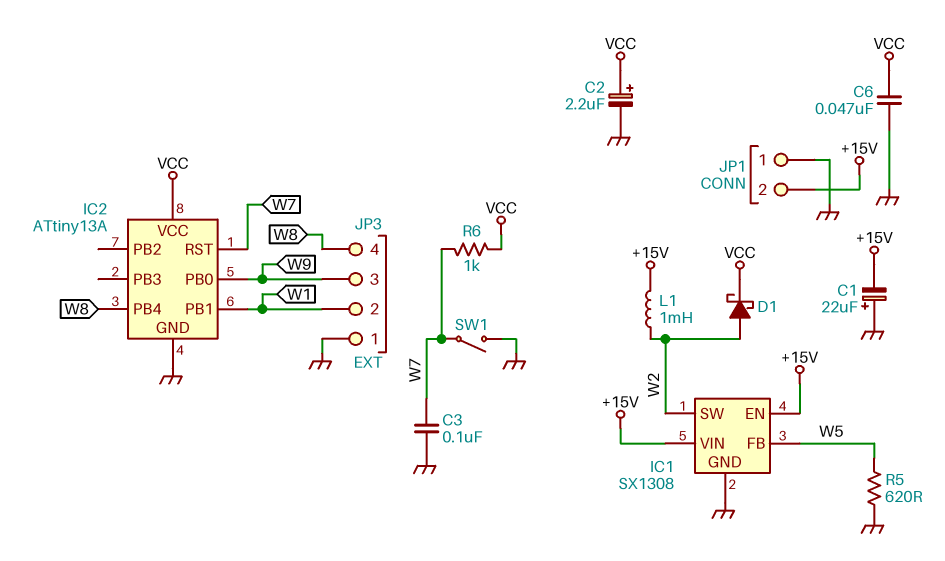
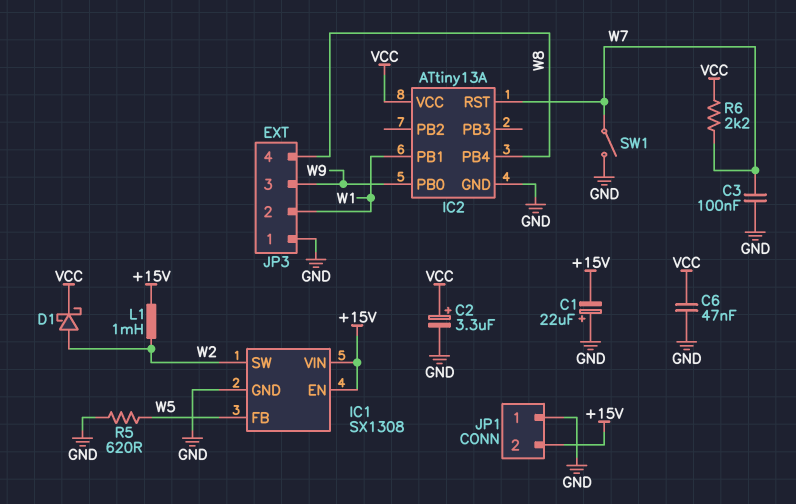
C2: 2.2uF (plus VCC, minus GND) -> 3.3uF (plus VCC, minus GND)
R6: 1k (VCC, W7) -> 2.2k (VCC, W7)

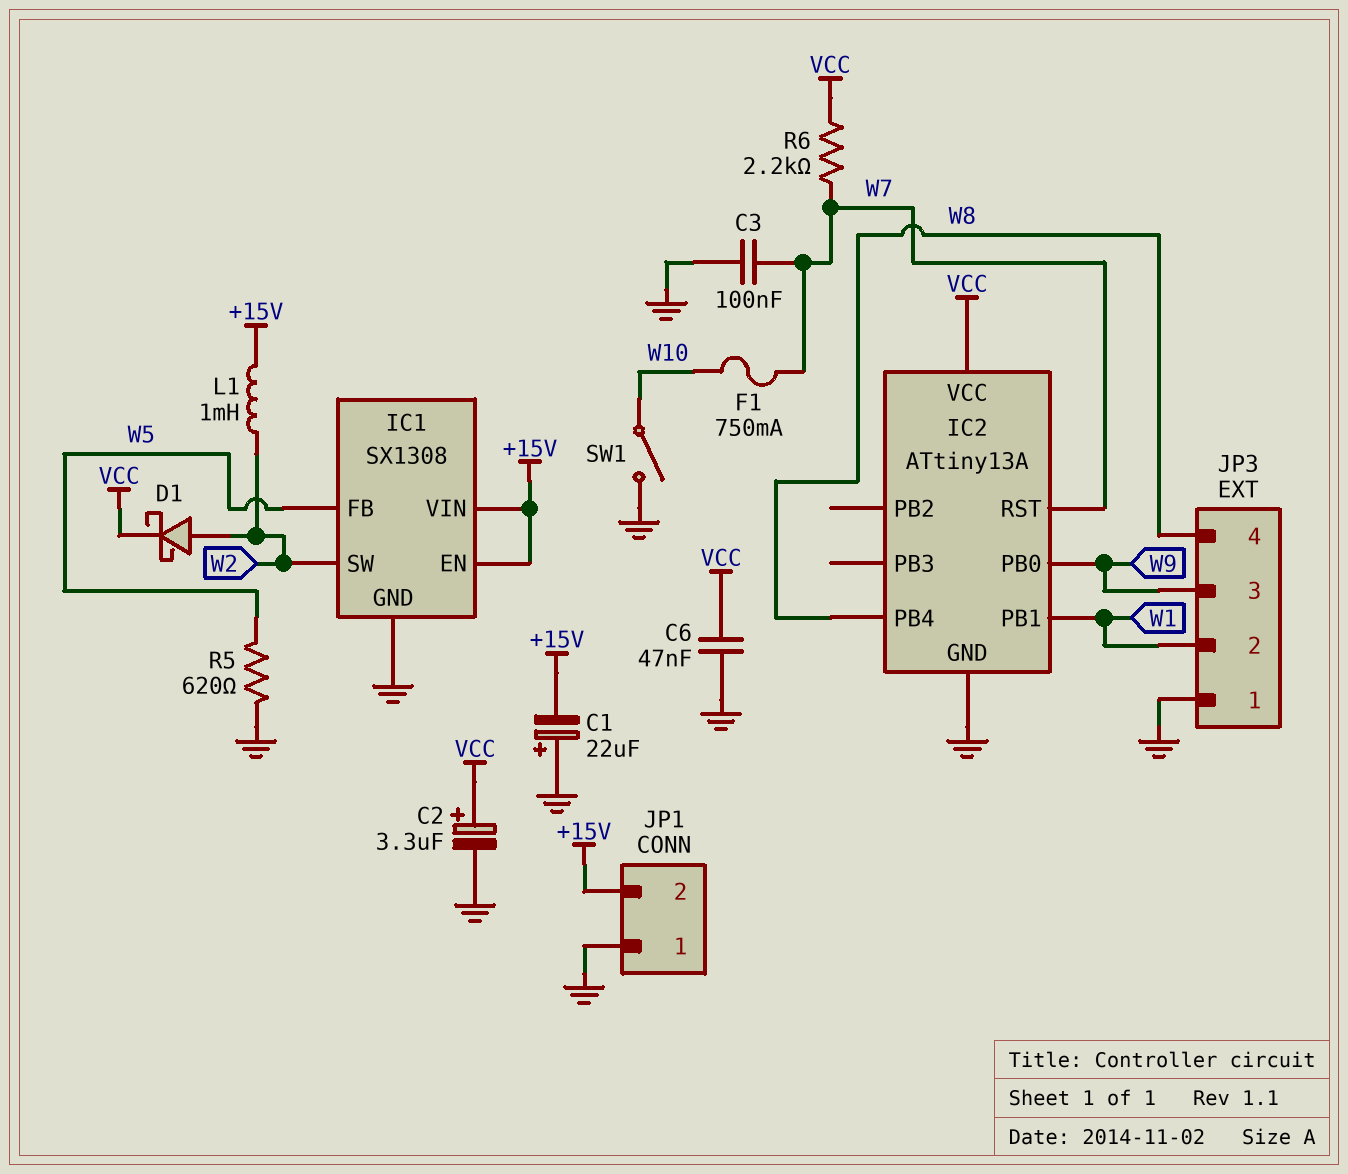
F1: none -> 750mA (W7, W10)
SW1: switch (GND, W7) -> switch (GND, W10)

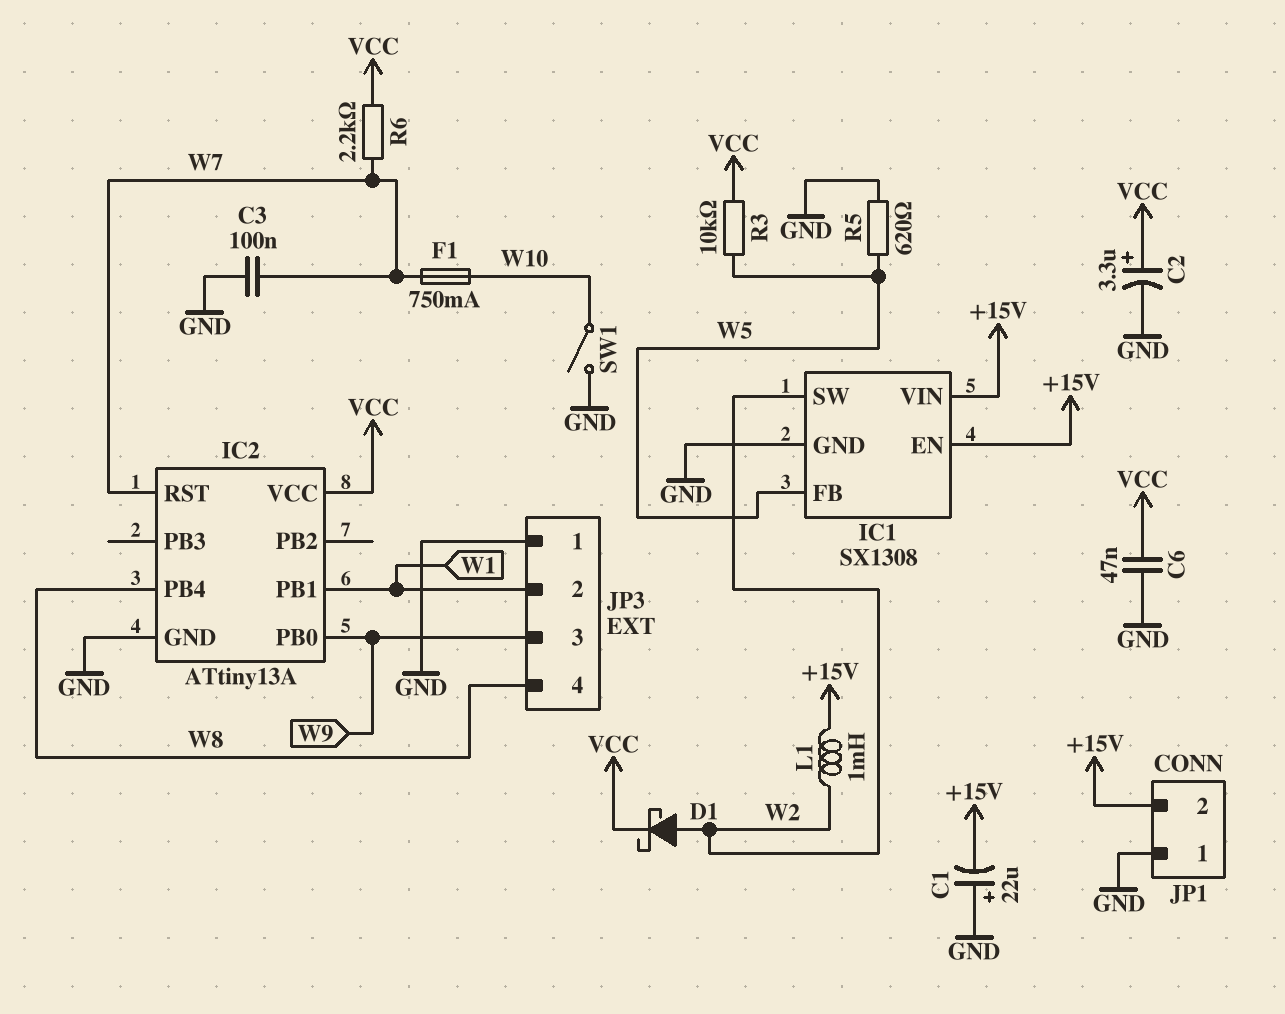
R3: none -> 10k (VCC, W5)

